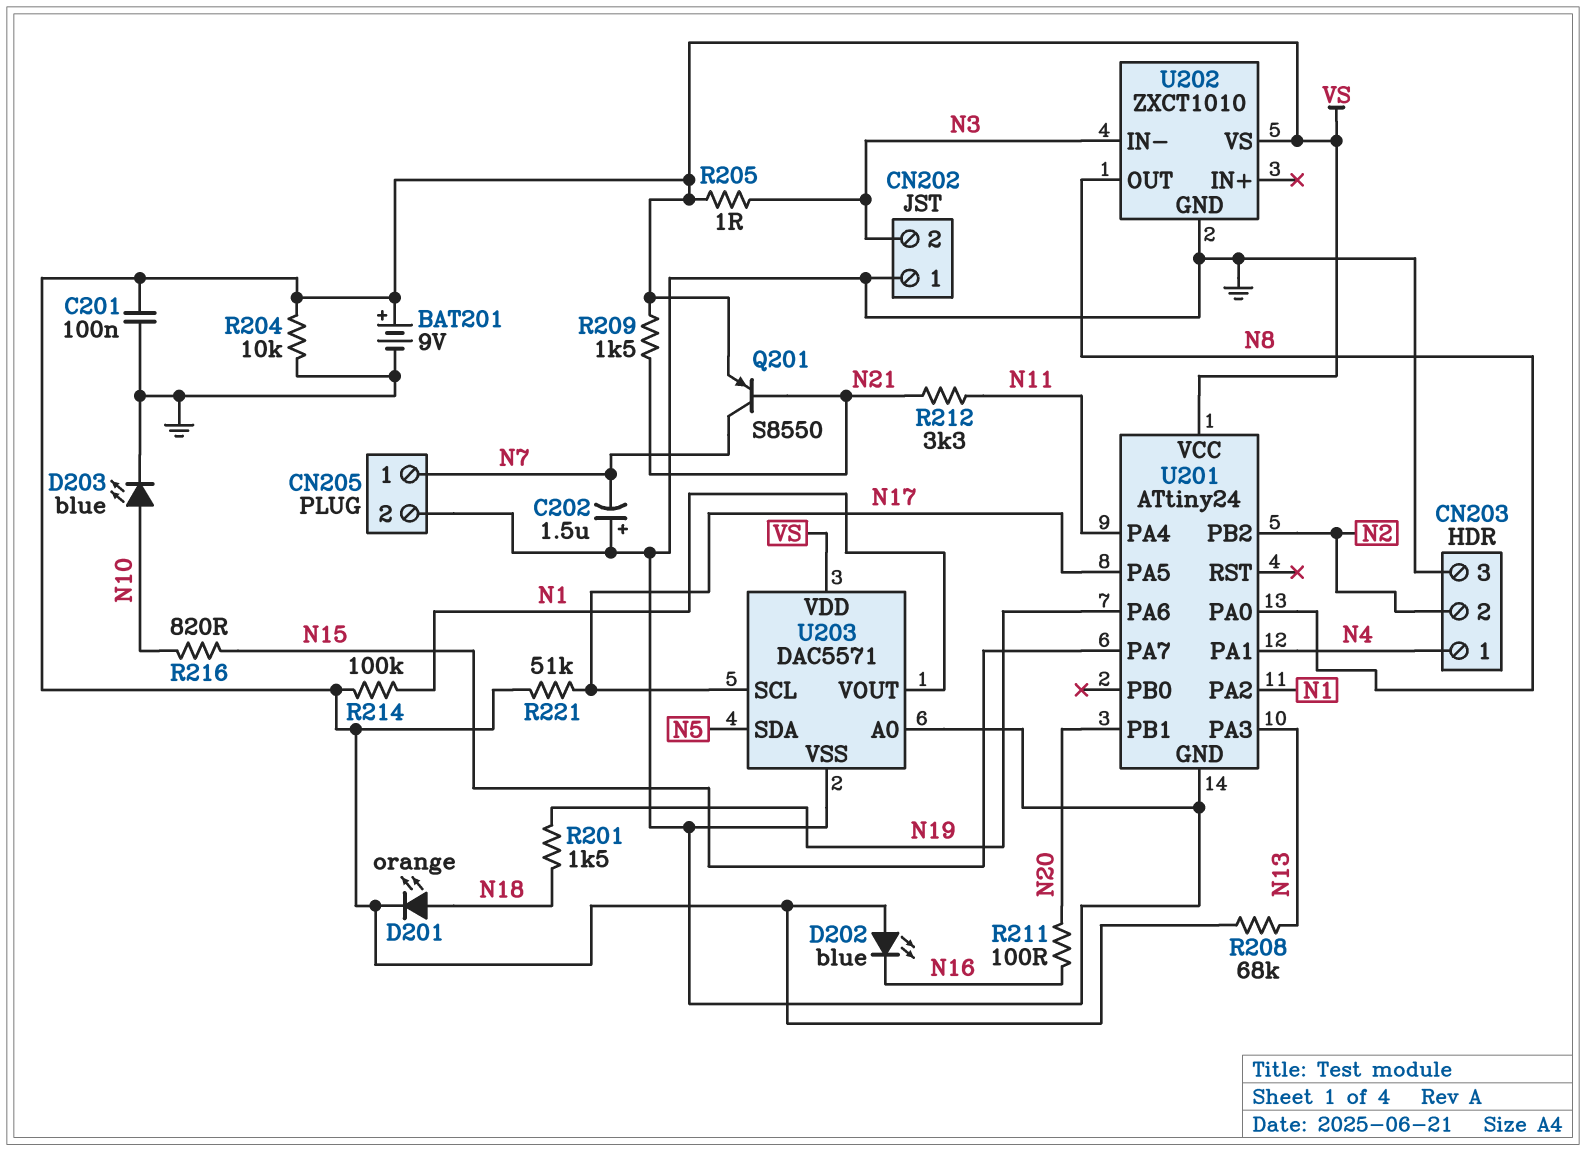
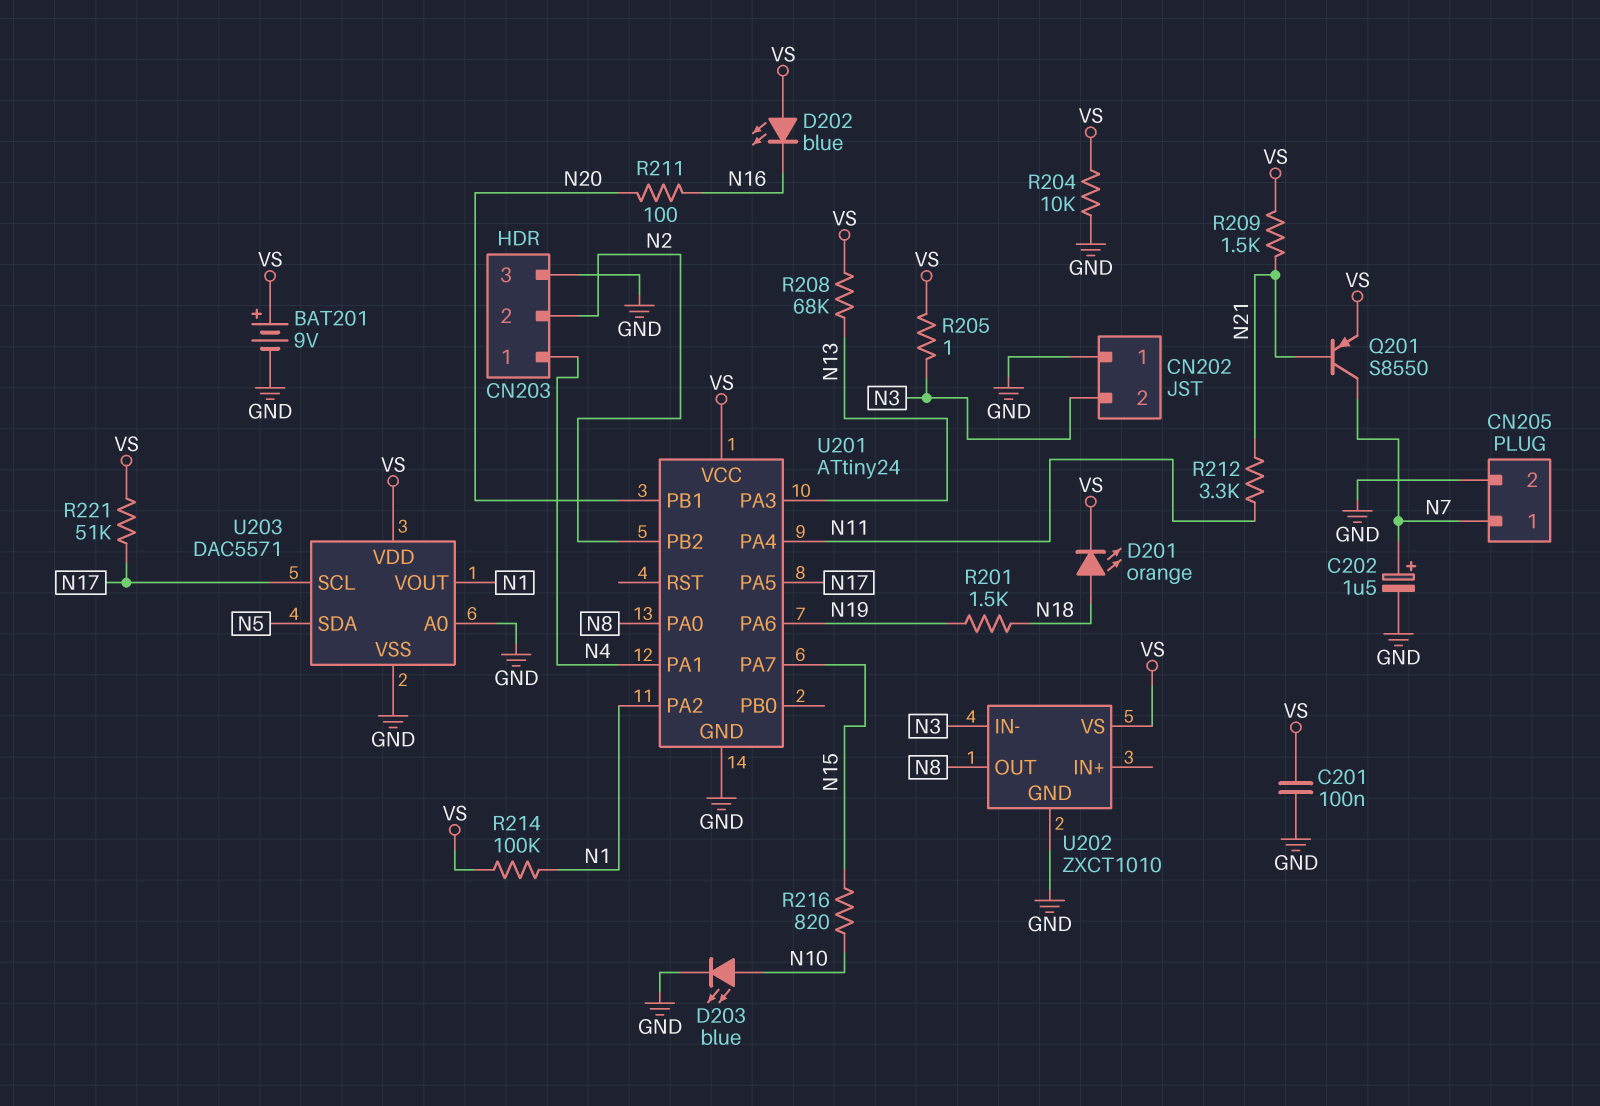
C202: 1.5uF (plus GND, minus N7) -> 1.5uF (plus N7, minus GND)

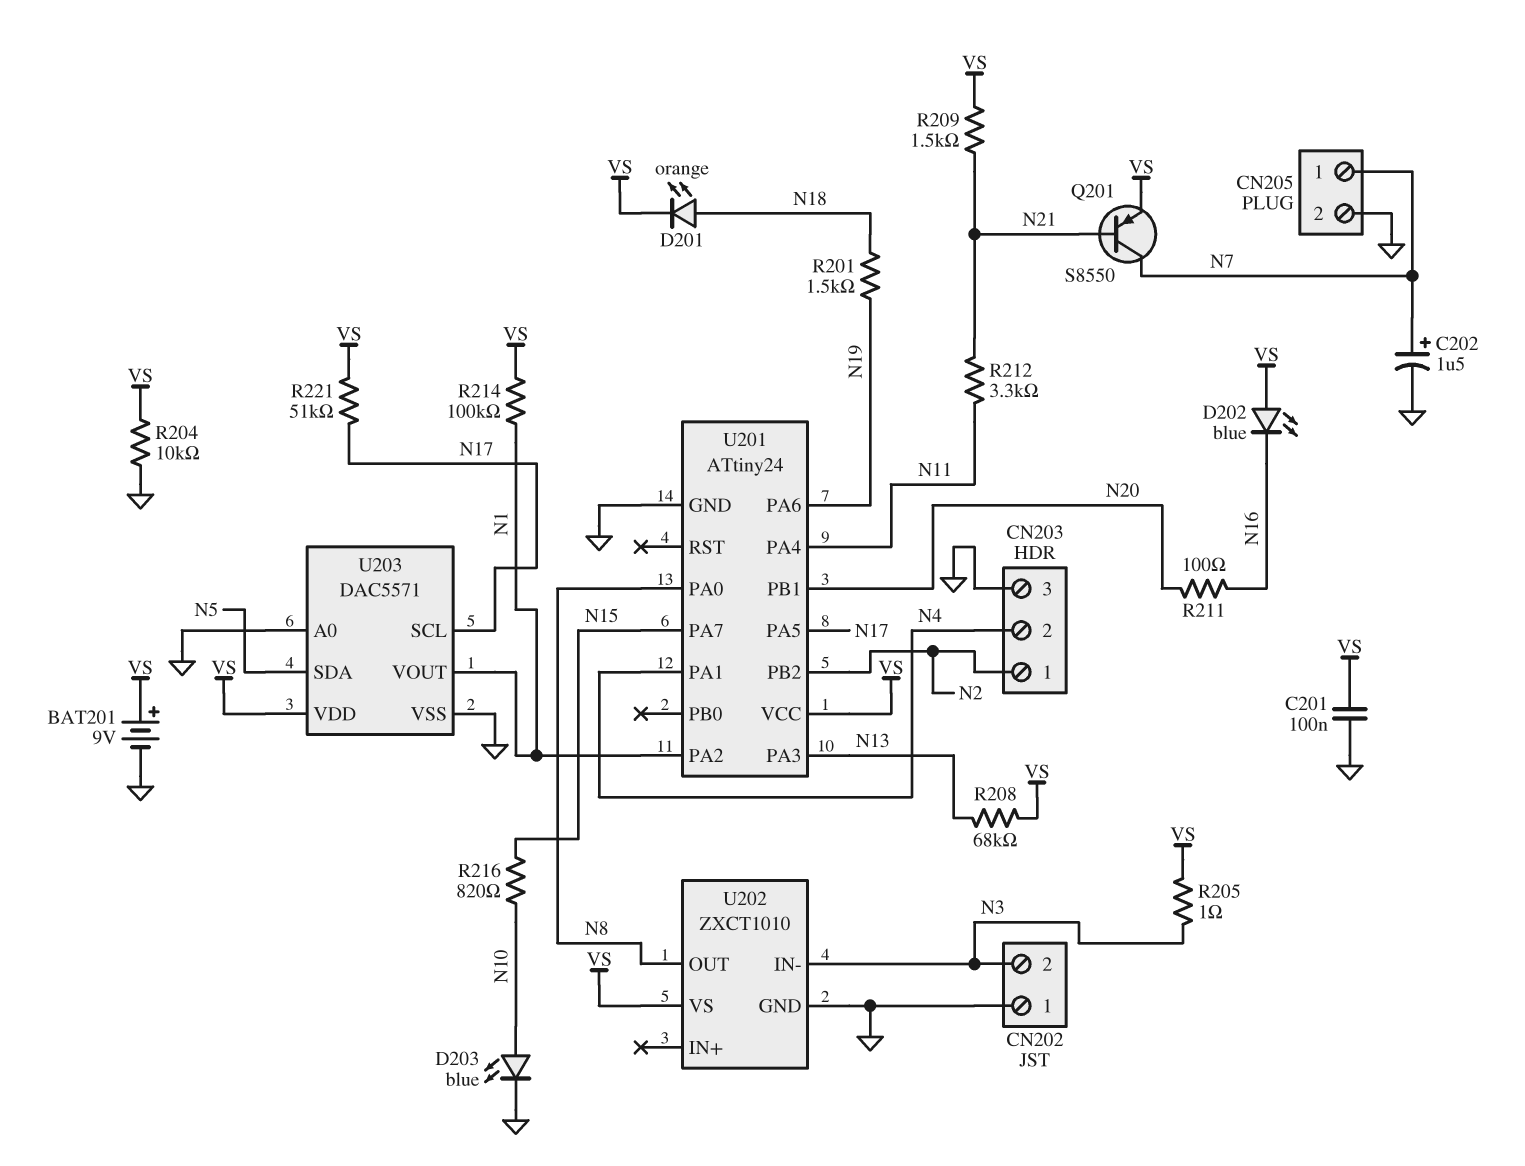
CN203 pin 1: N4 -> N2
CN203 pin 2: N2 -> N4

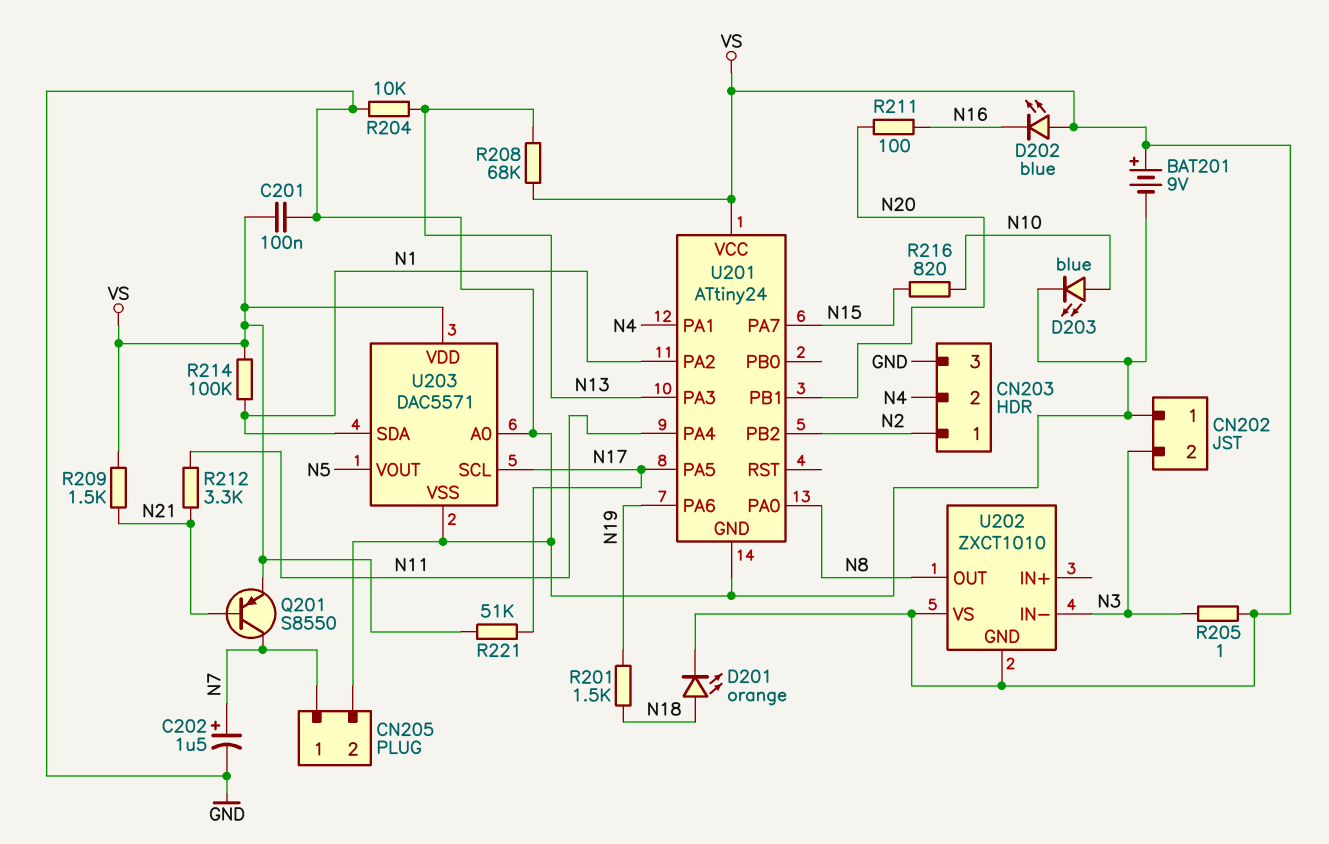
R204: 10k (GND, VS) -> 10k (GND, N13)
U202 pin GND: GND -> VS
U203 pin SDA: N5 -> N1
U203 pin VOUT: N1 -> N5

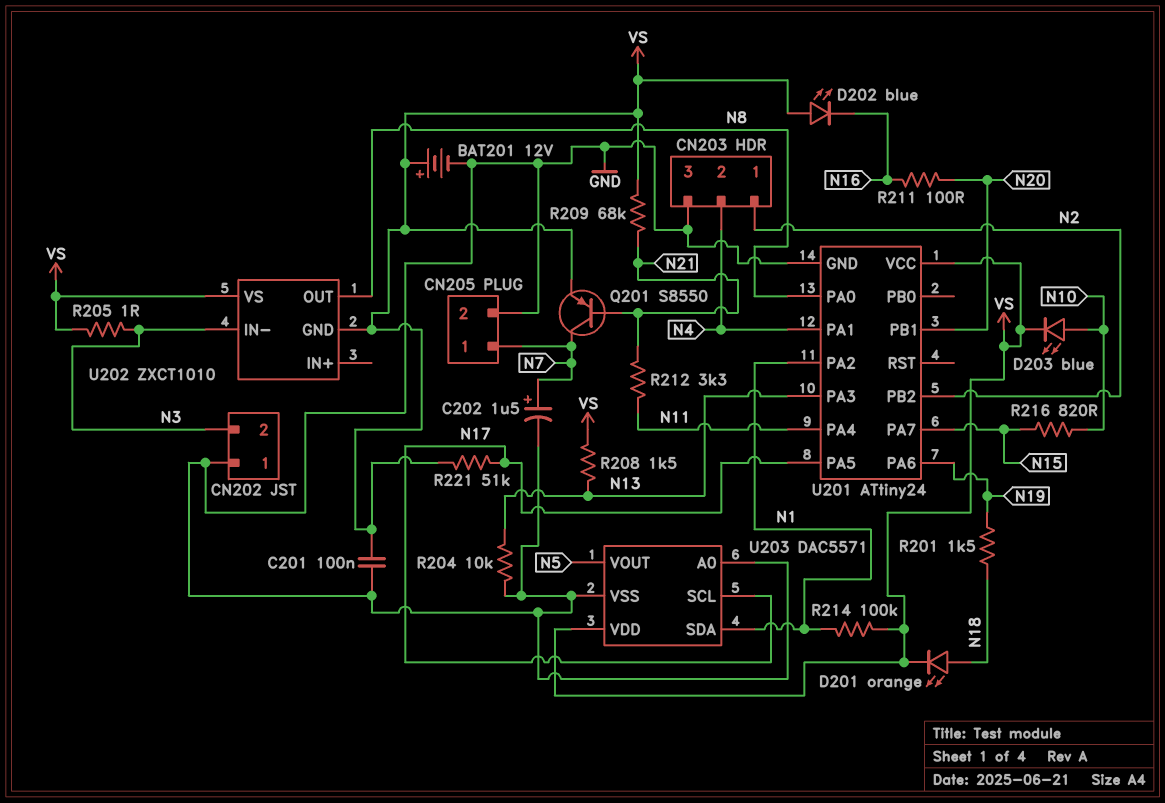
BAT201: 9V (plus VS, minus GND) -> 12V (plus VS, minus GND)
D203: LED blue (A N10, K GND) -> LED blue (A N10, K VS)
R208: 68k (N13, VS) -> 1.5k (N13, VS)
R209: 1.5k (N21, VS) -> 68k (N21, VS)

